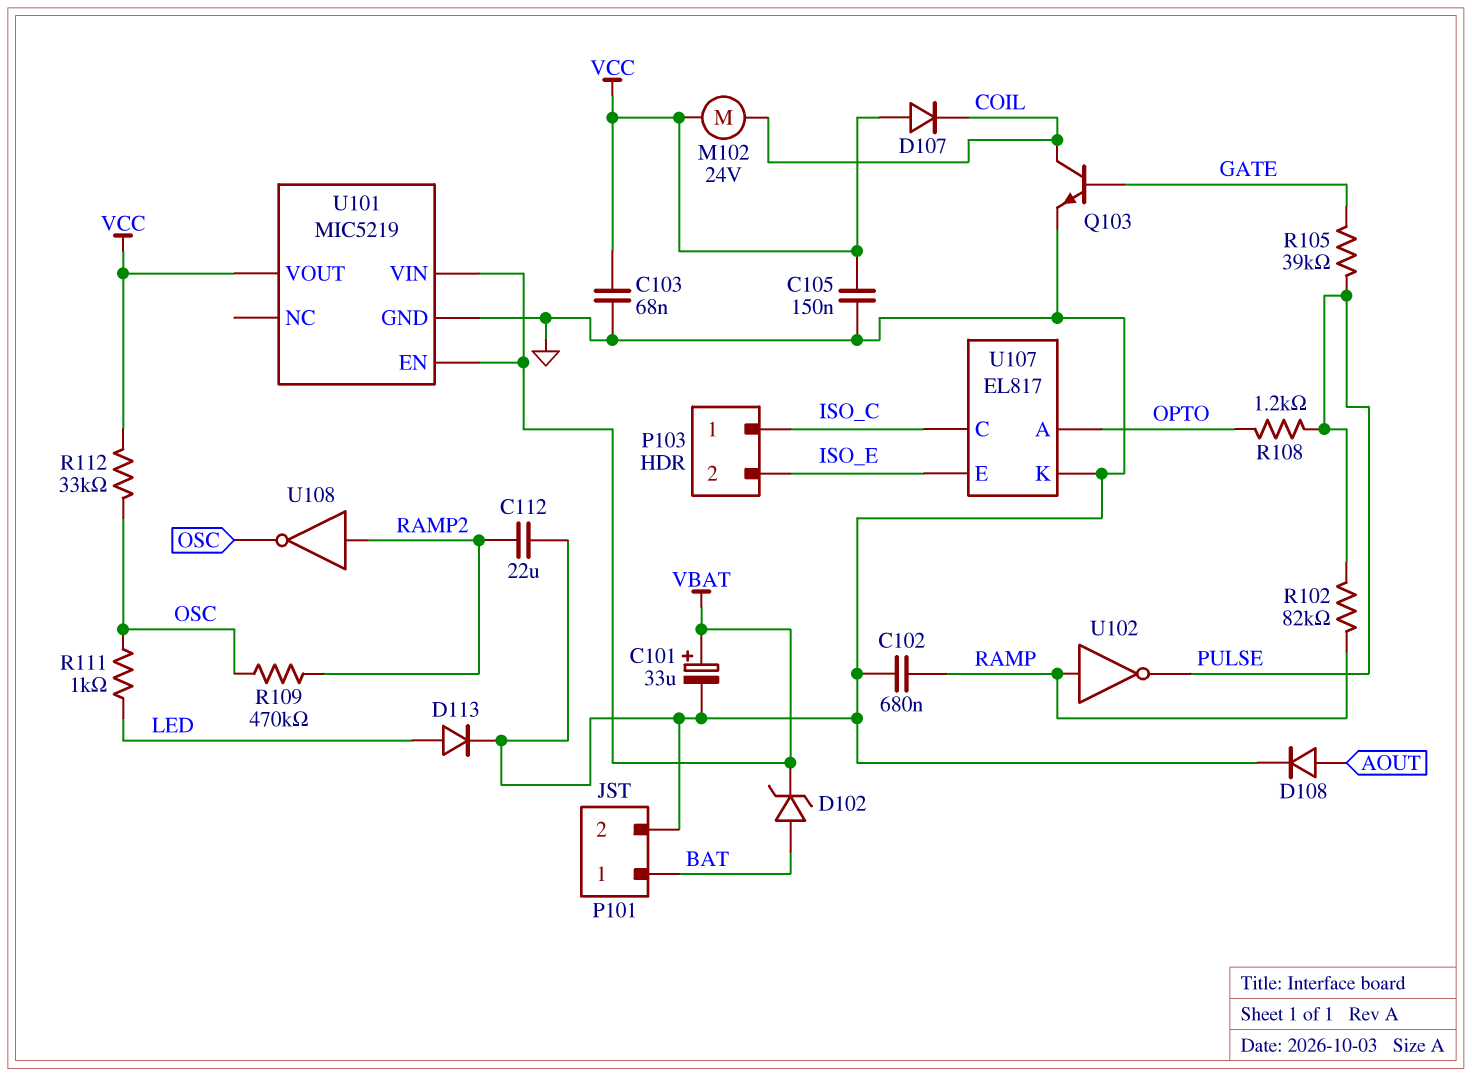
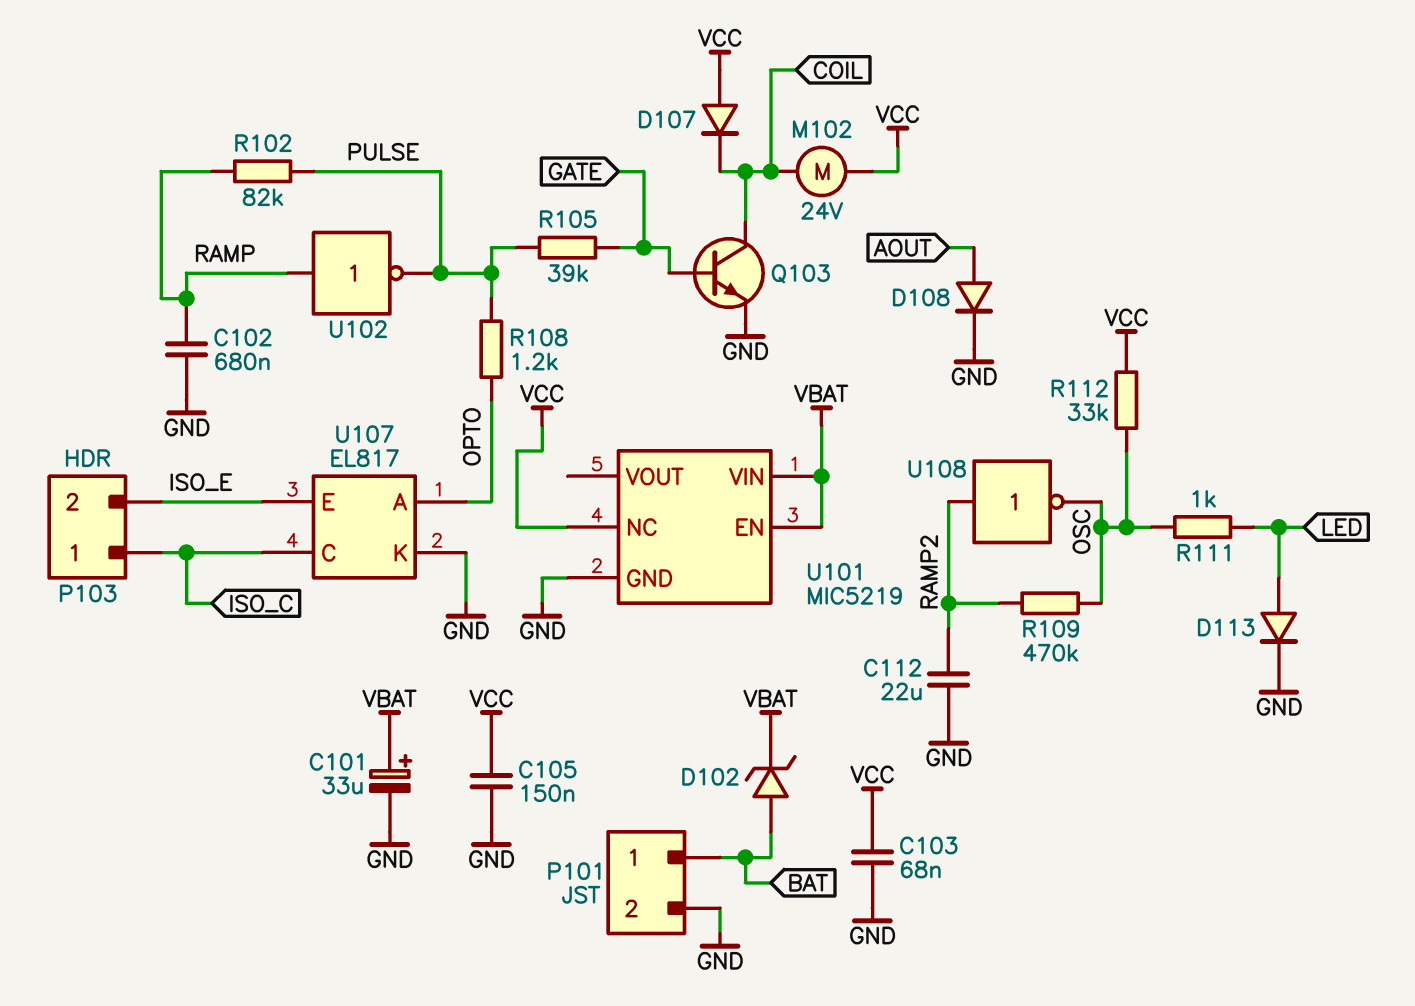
U101 pin NC: none -> VCC
U101 pin VOUT: VCC -> none

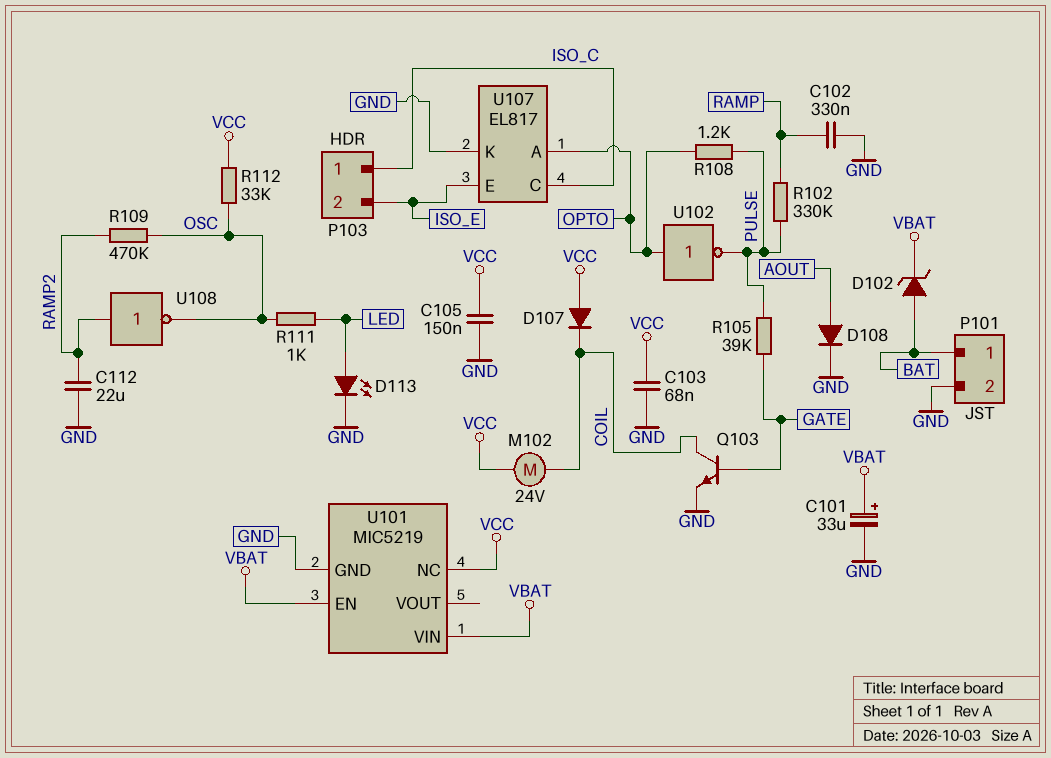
C102: 680nF (GND, RAMP) -> 330nF (GND, RAMP)
D113: diode (A LED, K GND) -> LED (A LED, K GND)
R102: 82k (PULSE, RAMP) -> 330k (PULSE, RAMP)
U102: NOT (in RAMP, out PULSE) -> NOT (in OPTO, out PULSE)

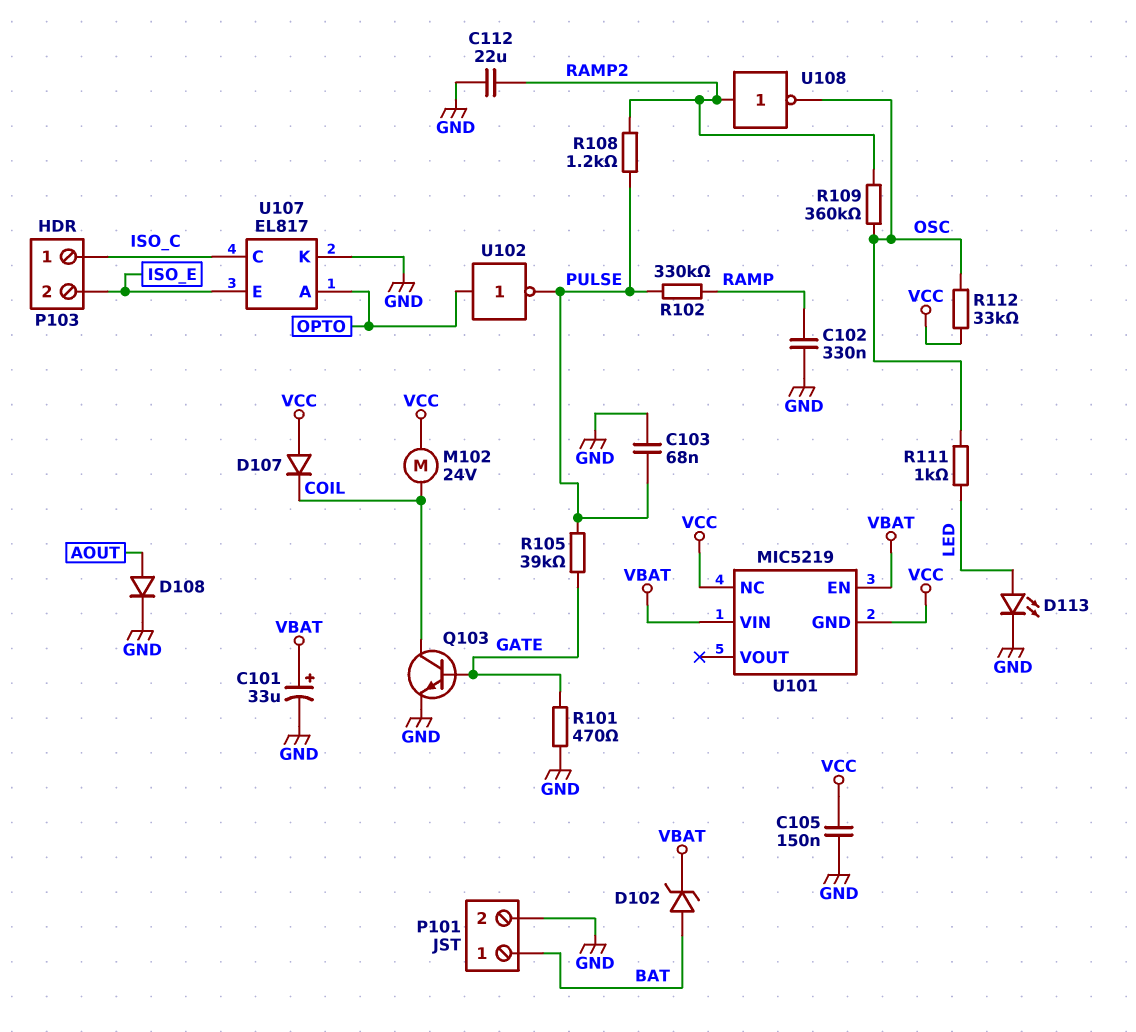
C103: 68nF (GND, VCC) -> 68nF (GND, PULSE)
R101: none -> 470 (GATE, GND)
R108: 1.2k (OPTO, PULSE) -> 1.2k (PULSE, RAMP2)
R109: 470k (OSC, RAMP2) -> 360k (OSC, RAMP2)
U101 pin GND: GND -> VCC

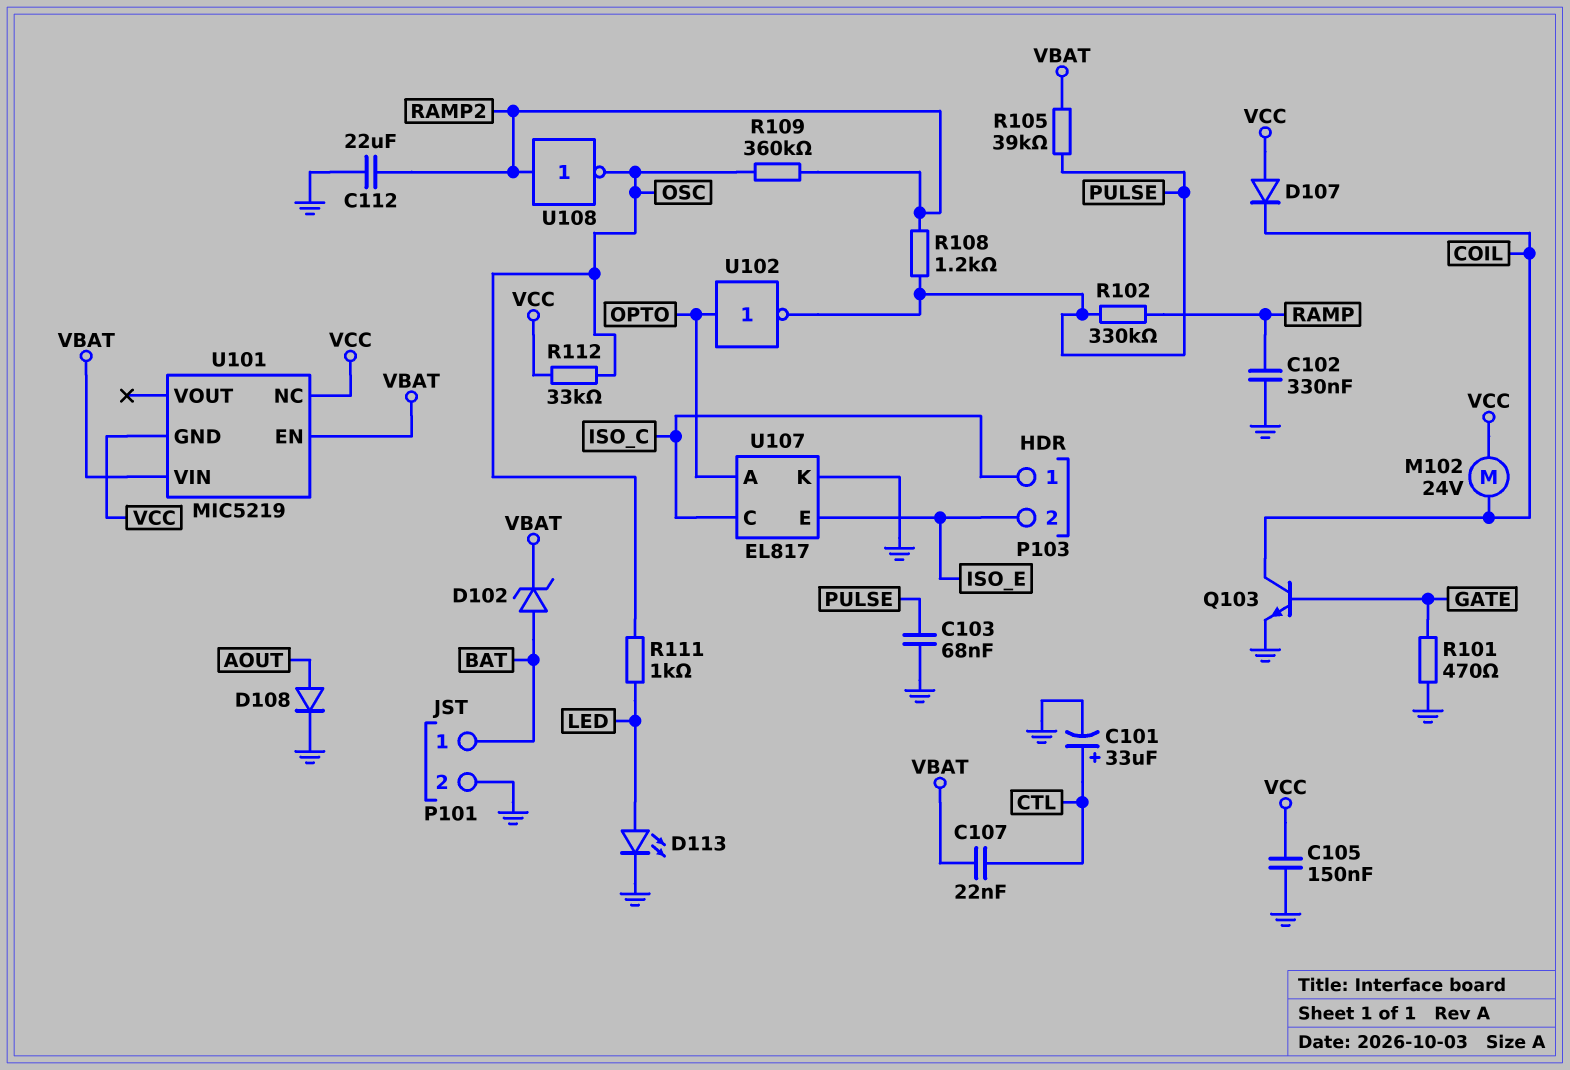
C101: 33uF (plus VBAT, minus GND) -> 33uF (plus CTL, minus GND)
C107: none -> 22nF (CTL, VBAT)
R105: 39k (GATE, PULSE) -> 39k (PULSE, VBAT)

